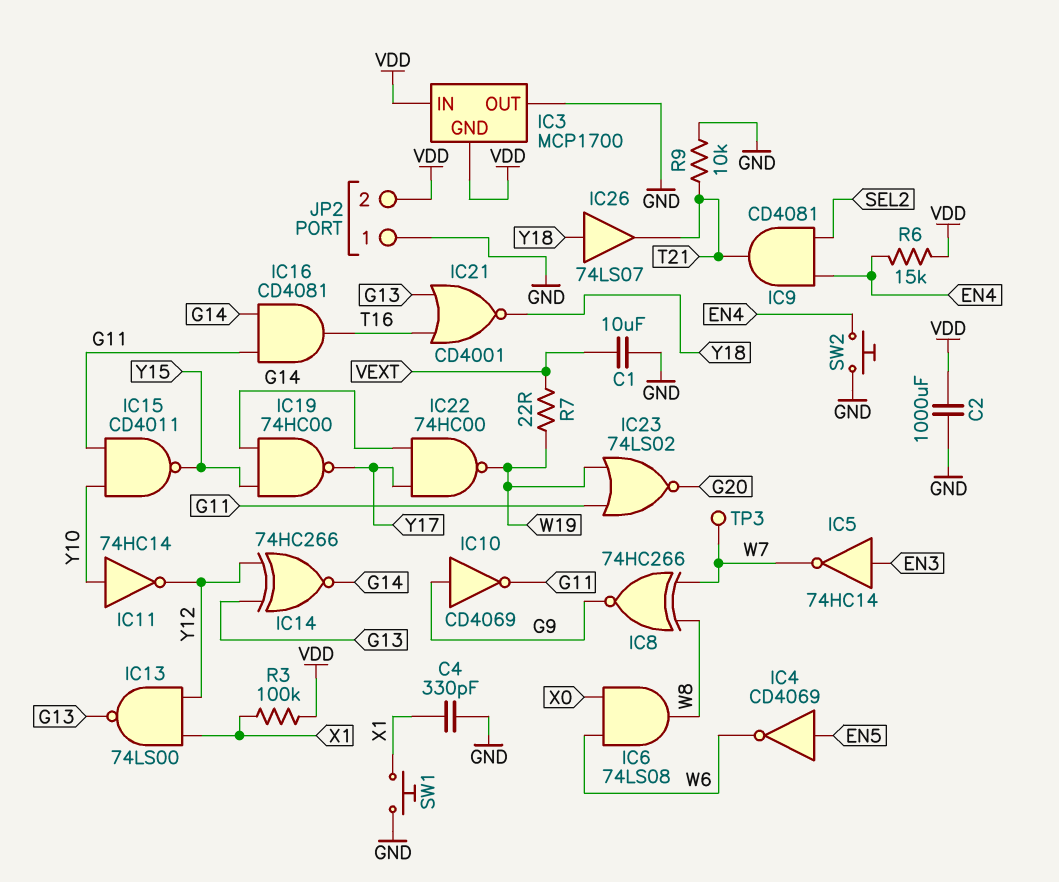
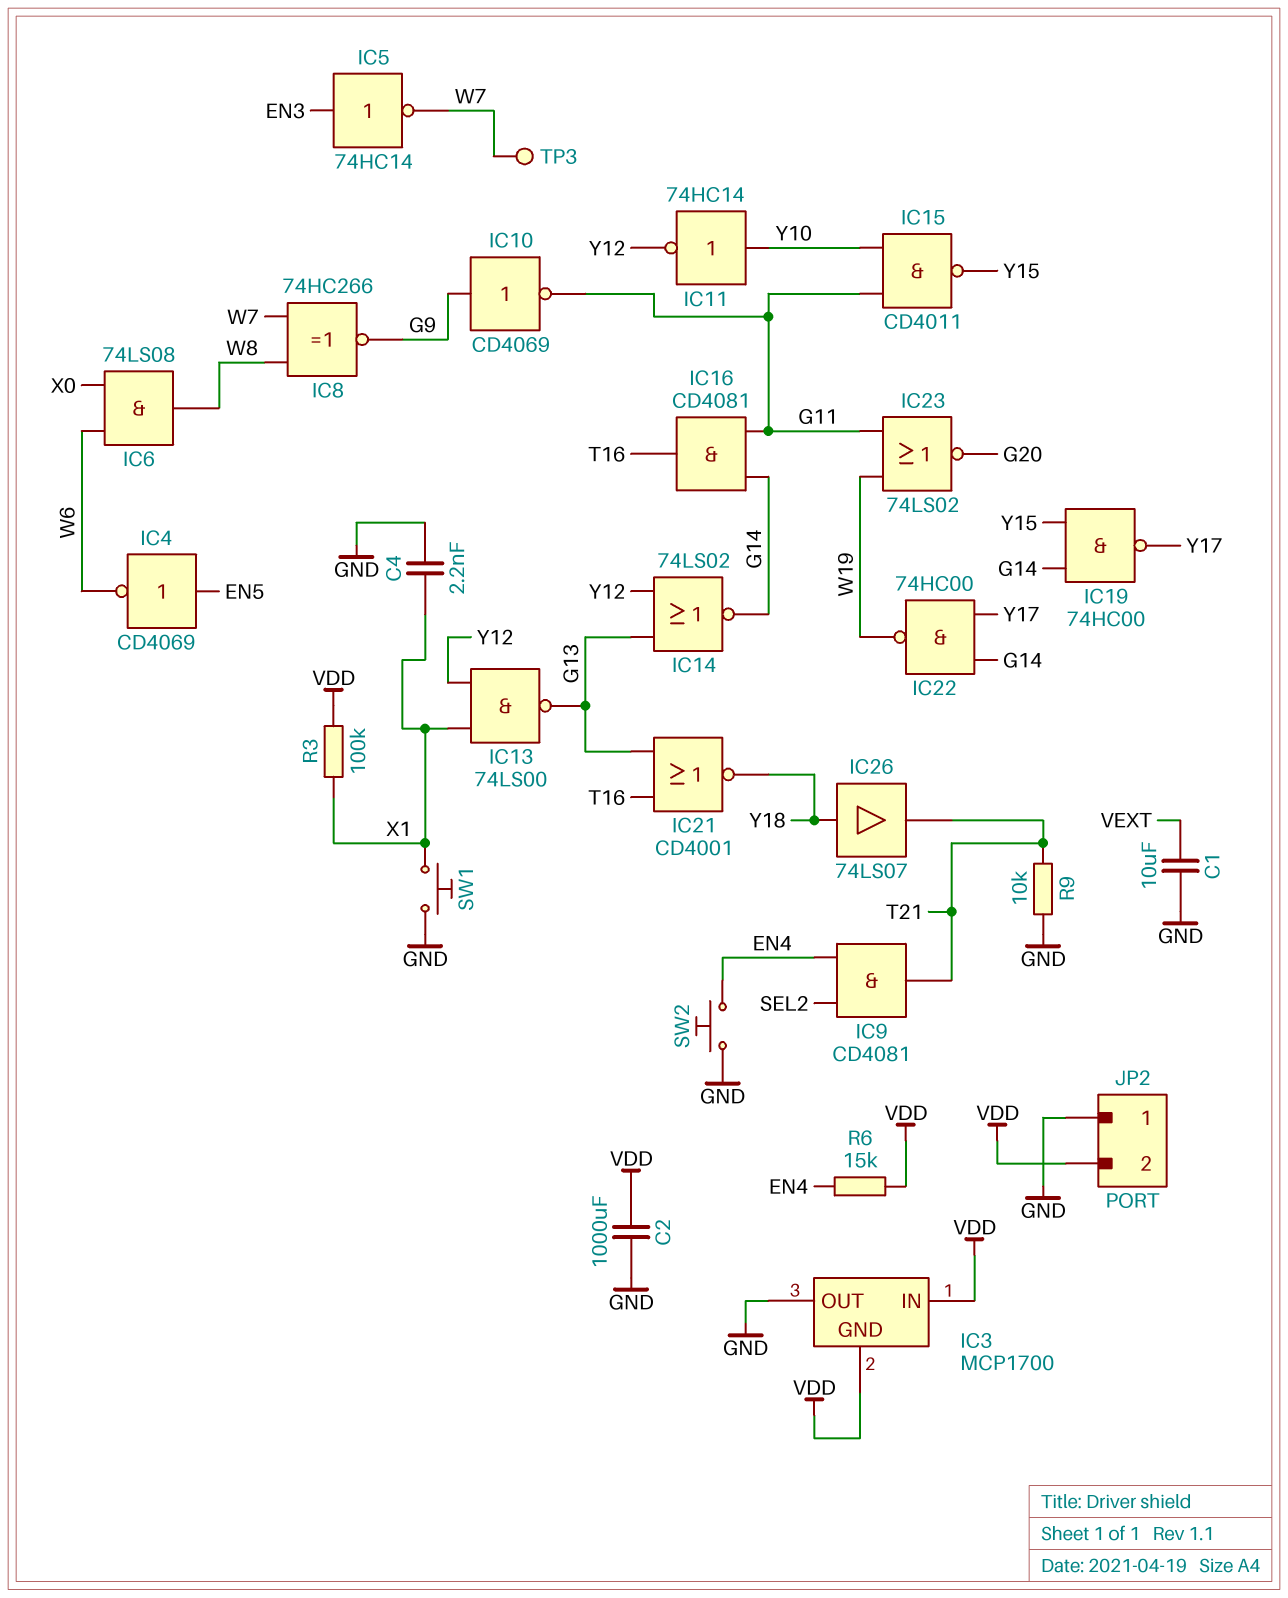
C4: 330pF (GND, X1) -> 2.2nF (GND, X1)
IC14: XNOR 74HC266 (in G13, in Y12, out G14) -> NOR 74LS02 (in G13, in Y12, out G14)
R7: 22 (VEXT, W19) -> none

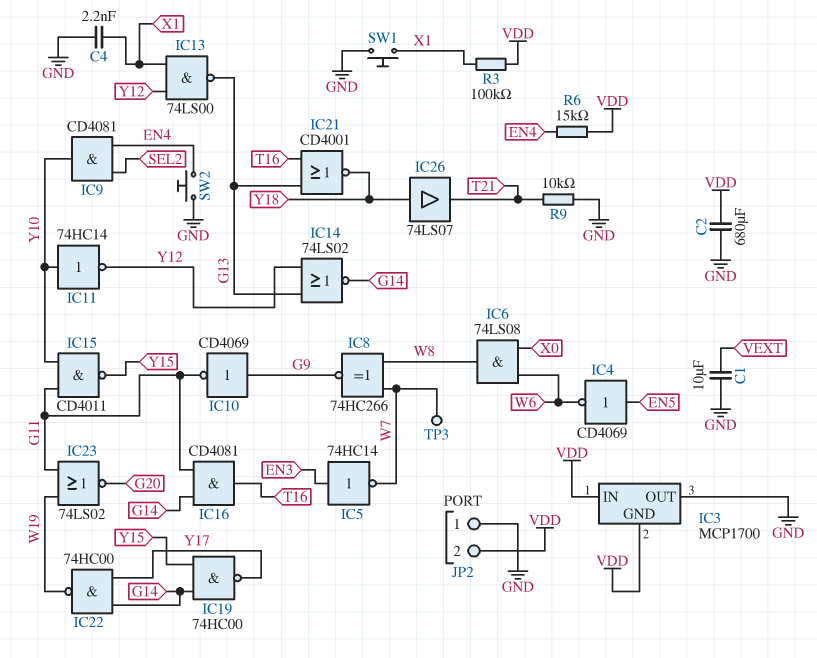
C2: 1000uF (GND, VDD) -> 680uF (GND, VDD)
IC9: AND CD4081 (in EN4, in SEL2, out T21) -> AND CD4081 (in EN4, in SEL2, out Y10)

